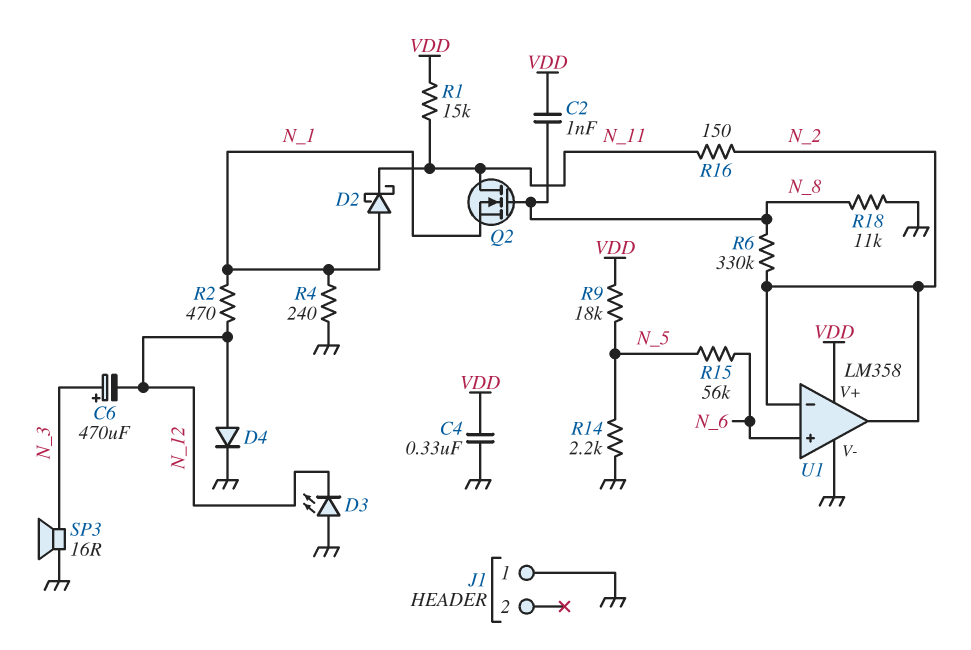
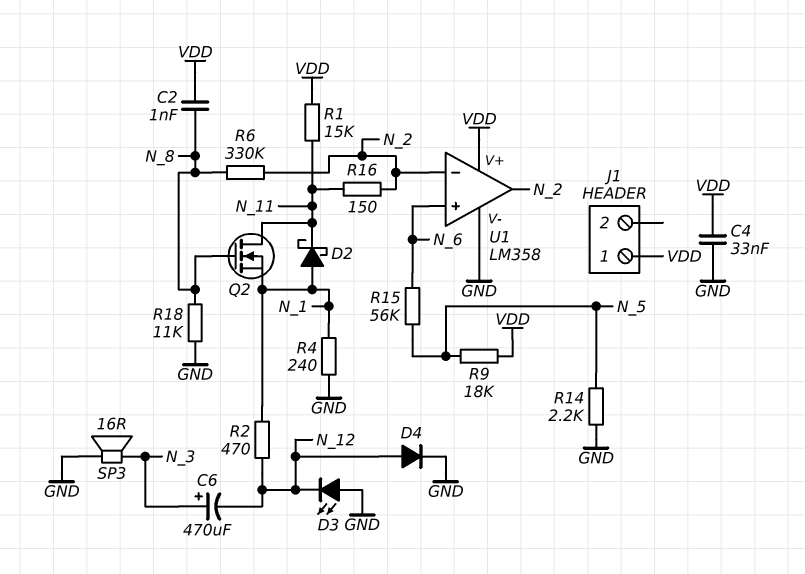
C4: 330nF (GND, VDD) -> 33nF (GND, VDD)
J1 pin 1: GND -> VDD

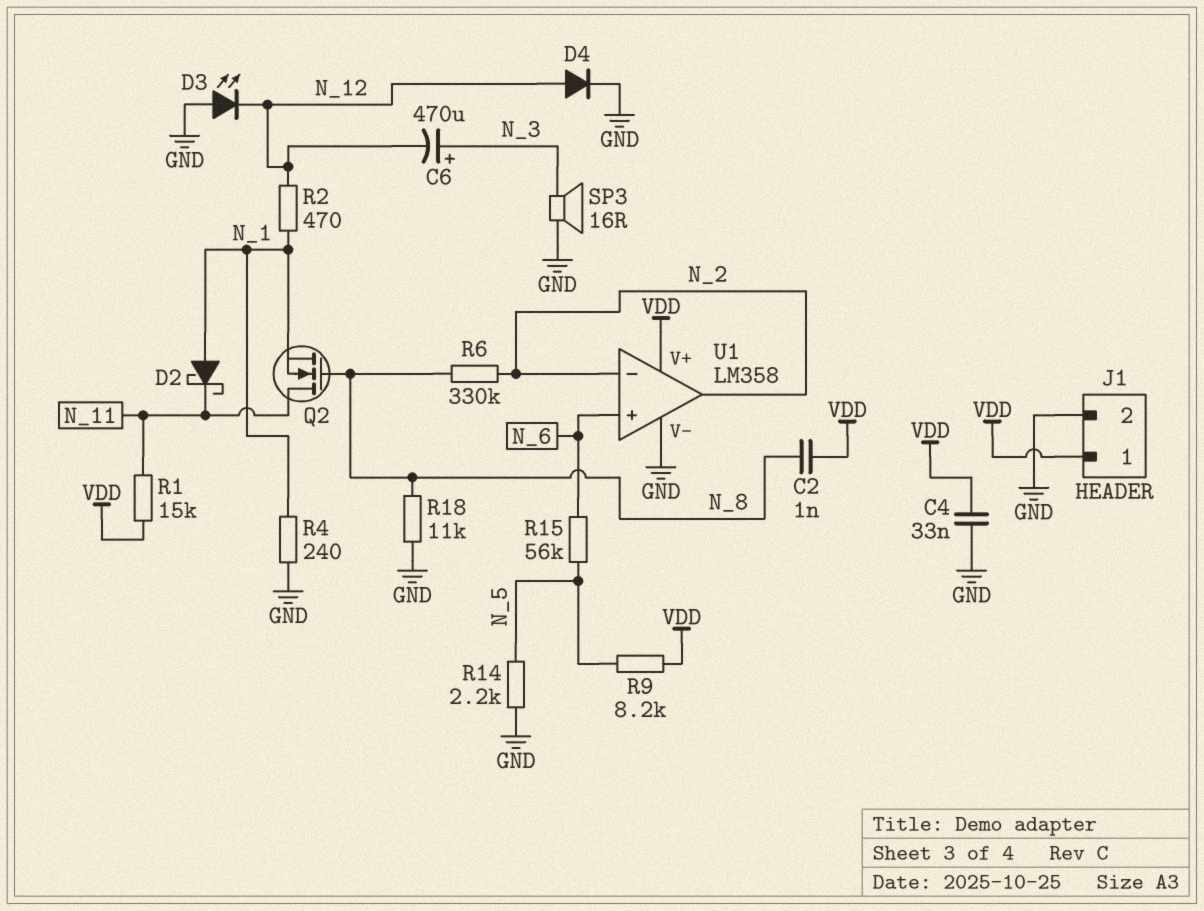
J1 pin 2: none -> GND
R9: 18k (N_5, VDD) -> 8.2k (N_5, VDD)
R16: 150 (N_2, N_11) -> none

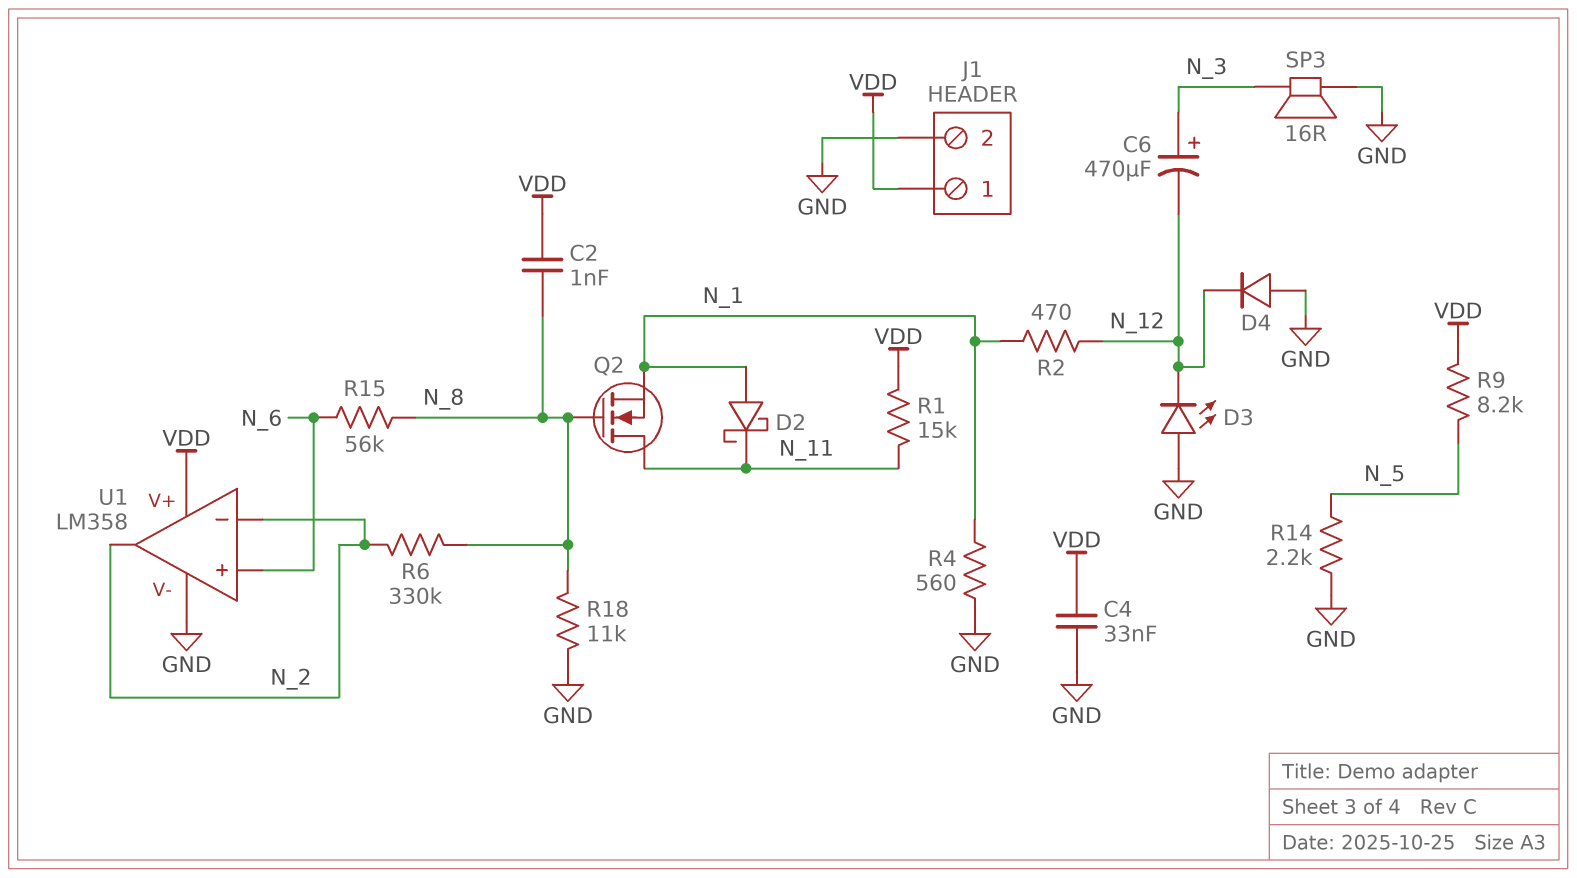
D4: diode (A N_12, K GND) -> diode (A GND, K N_12)
R4: 240 (GND, N_1) -> 560 (GND, N_1)
R15: 56k (N_5, N_6) -> 56k (N_6, N_8)

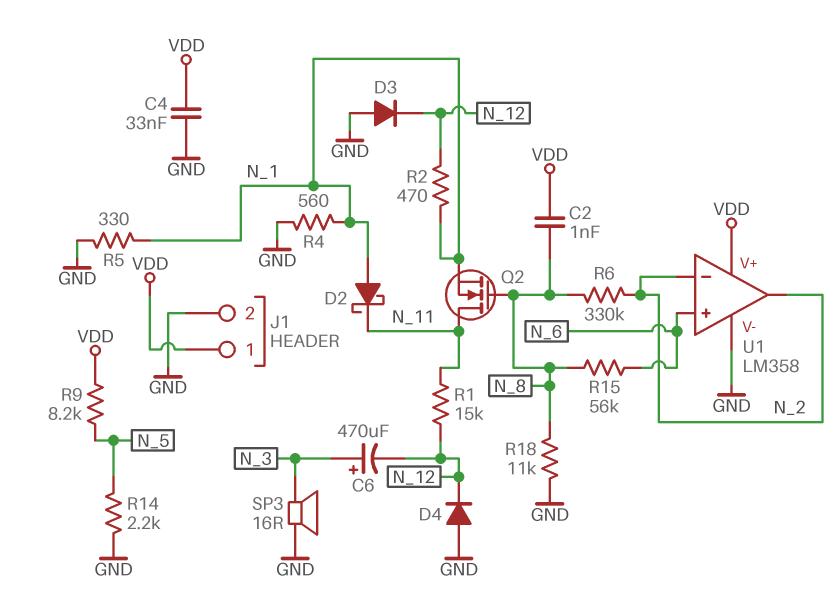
D3: LED (A GND, K N_12) -> diode (A GND, K N_12)
R1: 15k (N_11, VDD) -> 15k (N_11, N_12)
R5: none -> 330 (GND, N_1)

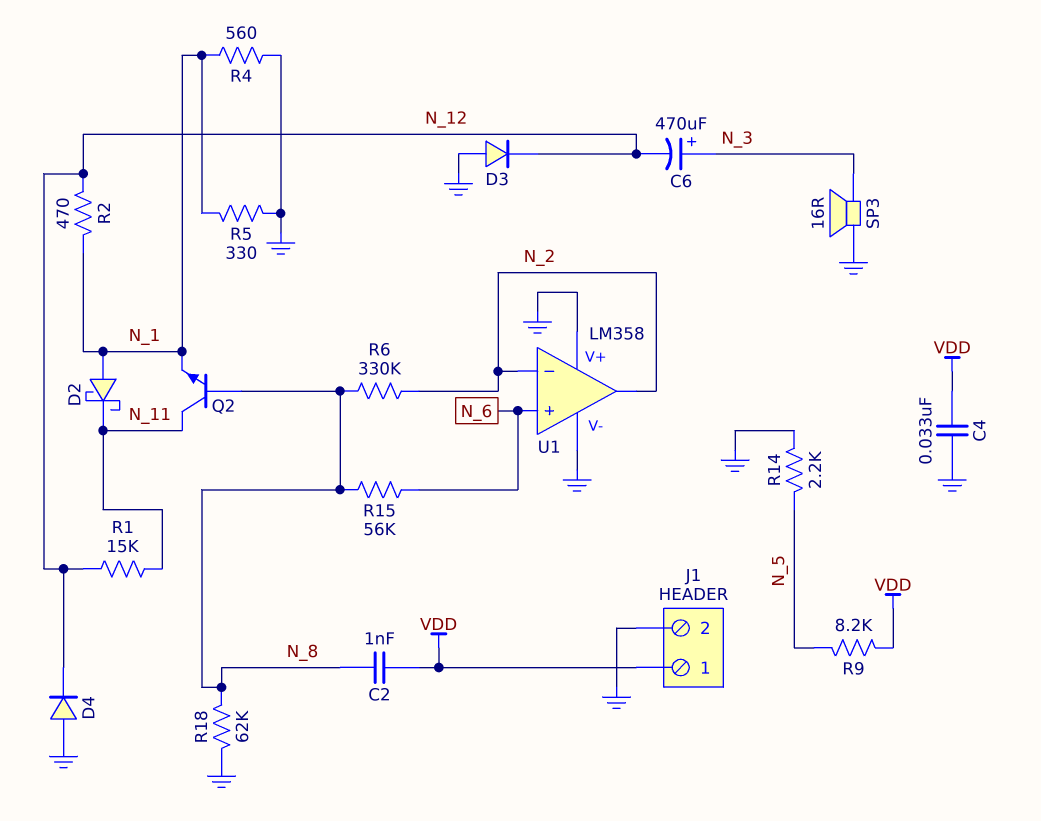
Q2: NMOS (G N_8, D N_11, S N_1) -> NPN (B N_8, C N_11, E N_1)
R18: 11k (GND, N_8) -> 62k (GND, N_8)
U1 pin V+: VDD -> GND

